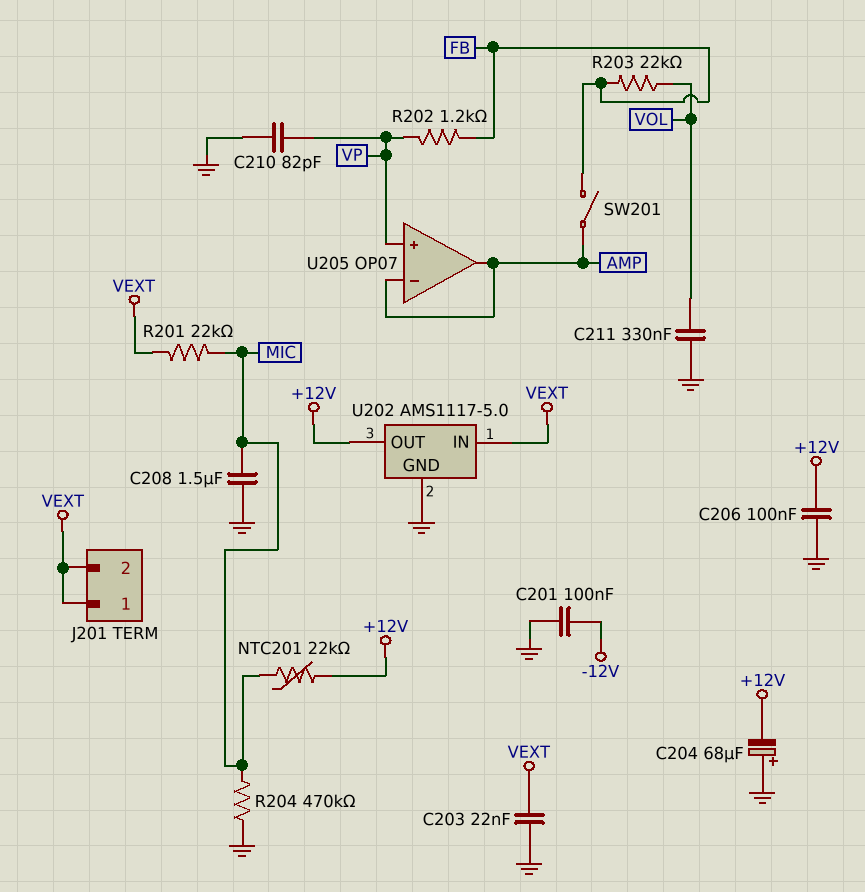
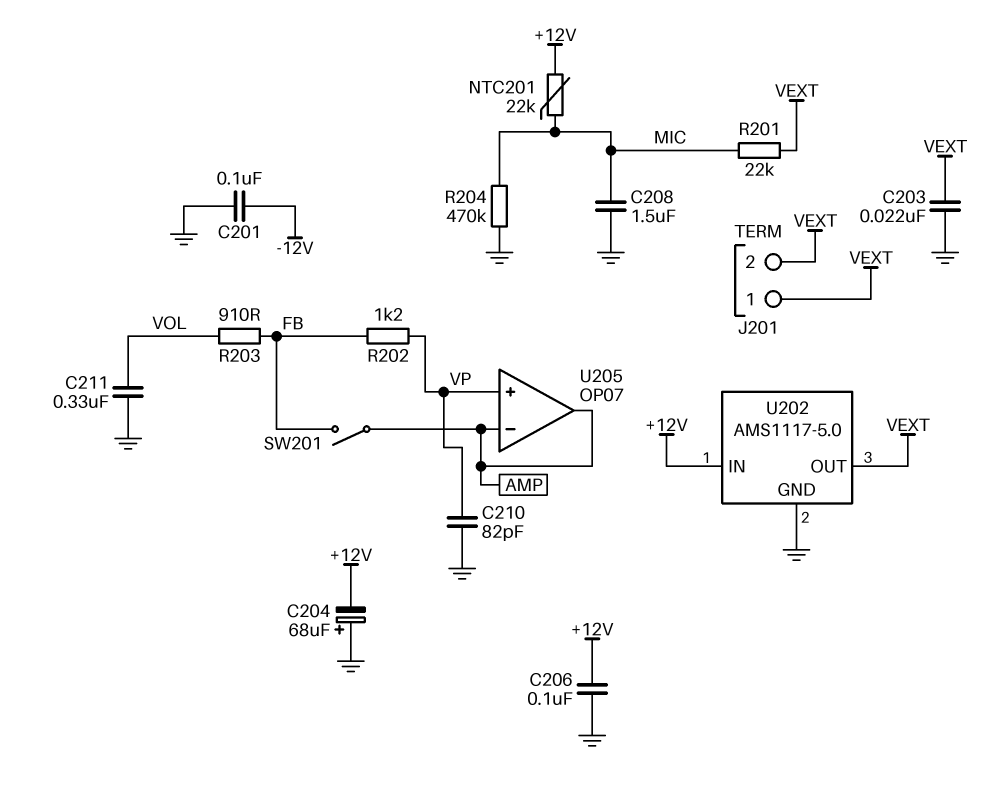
R203: 22k (FB, VOL) -> 910 (FB, VOL)
U202 pin IN: VEXT -> +12V
U202 pin OUT: +12V -> VEXT

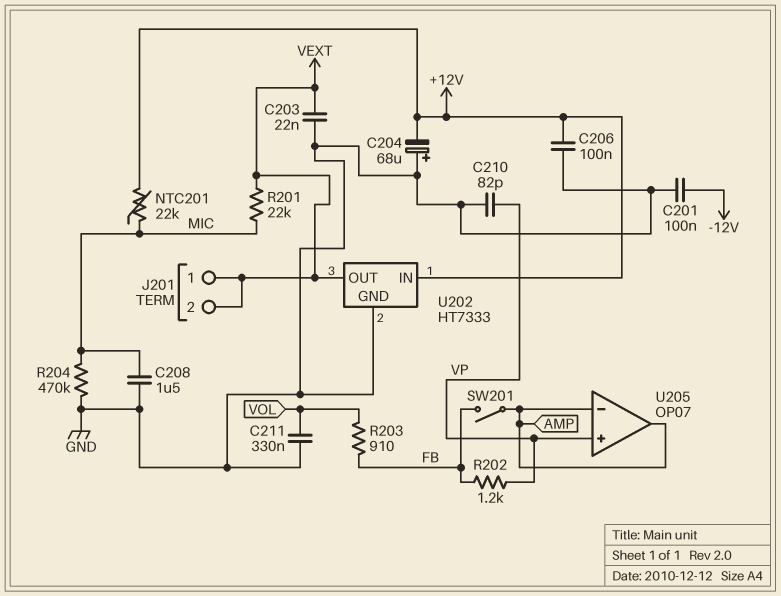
U202: AMS1117-5.0 -> HT7333

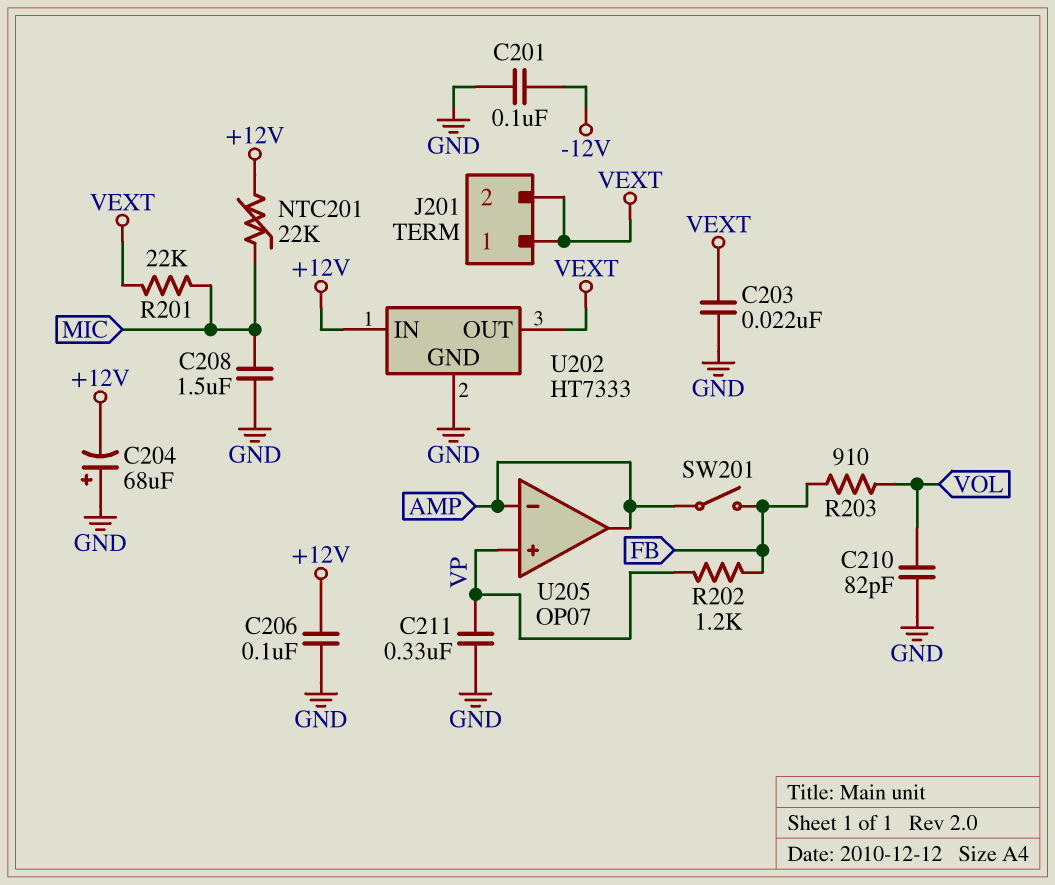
C210: 82pF (GND, VP) -> 82pF (GND, VOL)
C211: 330nF (GND, VOL) -> 330nF (GND, VP)
R204: 470k (GND, MIC) -> none

